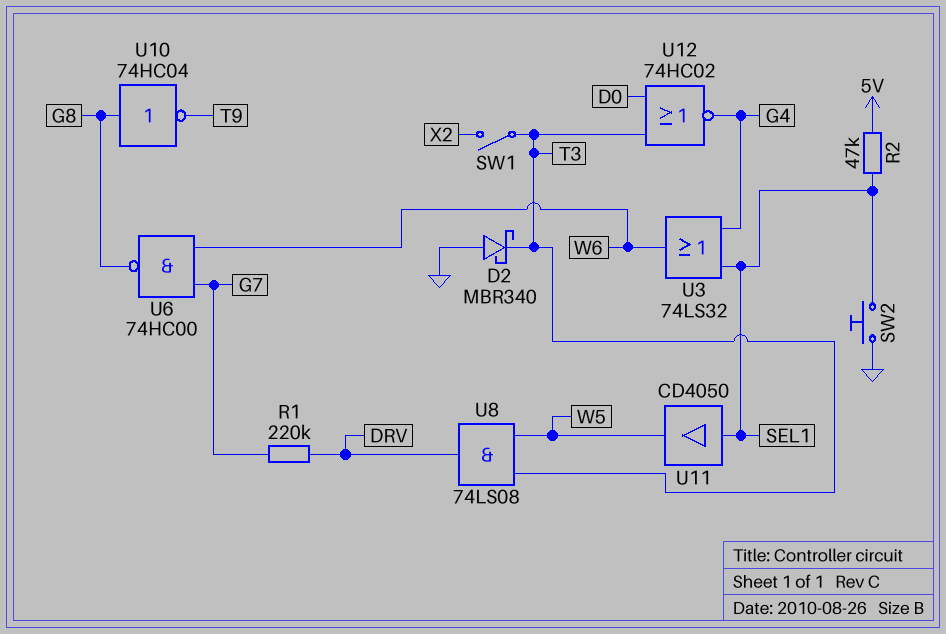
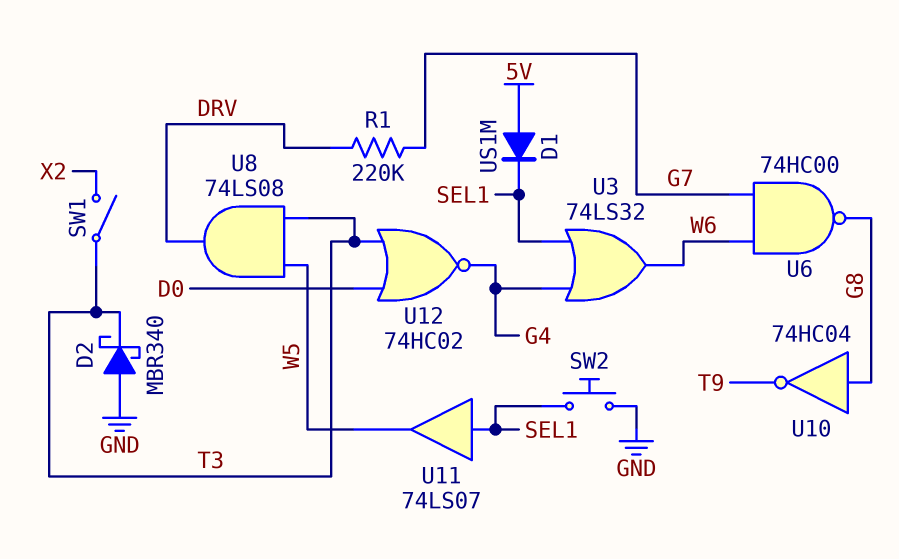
D1: none -> diode US1M (A 5V, K SEL1)
R2: 47k (5V, SEL1) -> none
U11: buffer CD4050 (in SEL1, out W5) -> buffer 74LS07 (in SEL1, out W5)

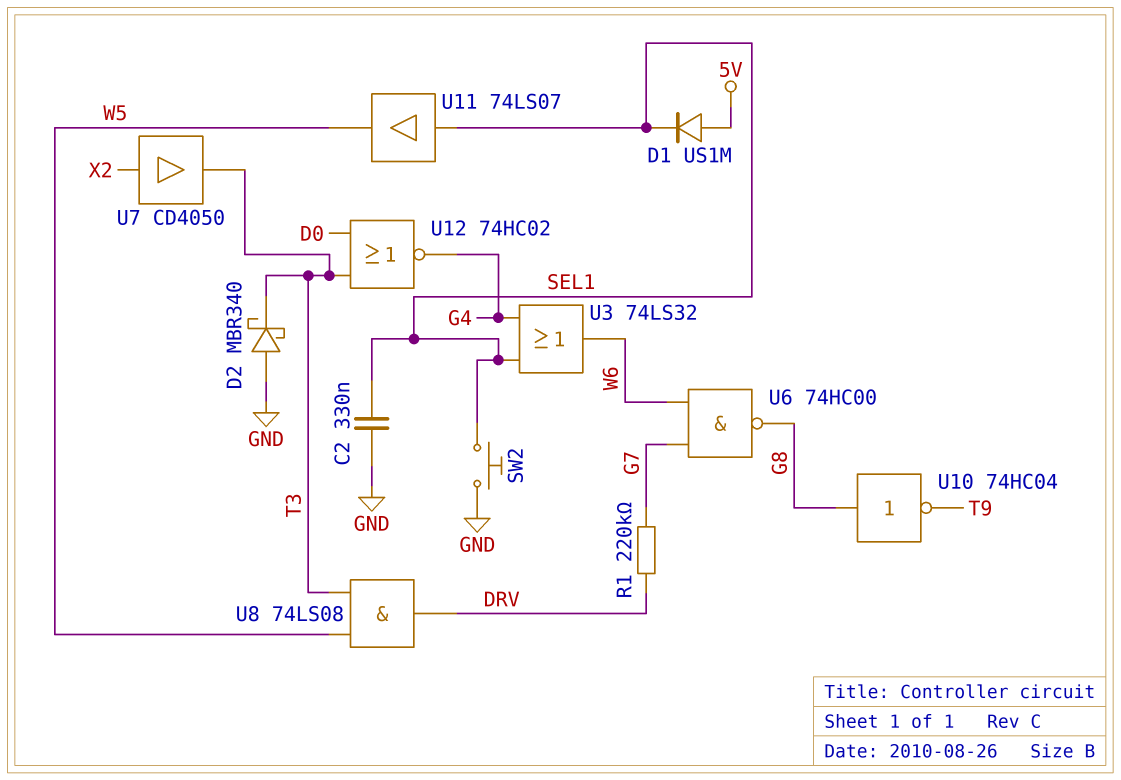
C2: none -> 330nF (GND, SEL1)
SW1: switch (T3, X2) -> none
U7: none -> buffer CD4050 (in X2, out T3)

